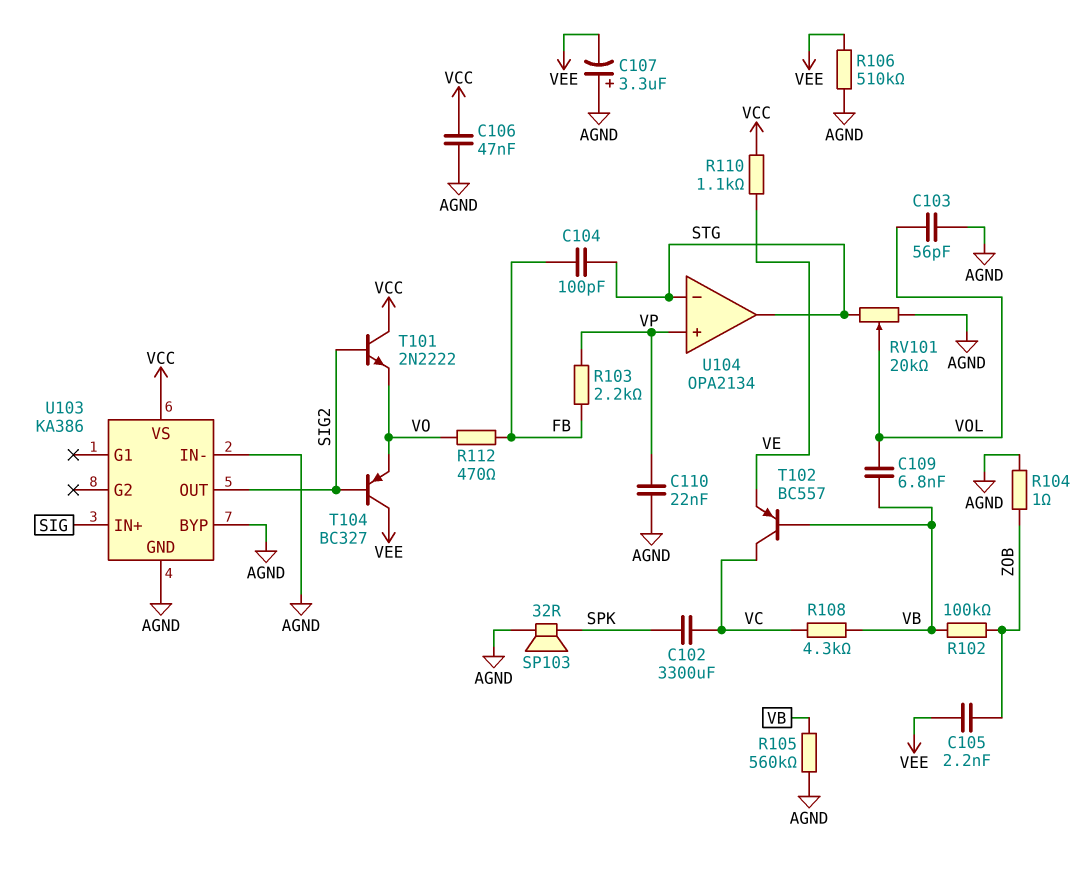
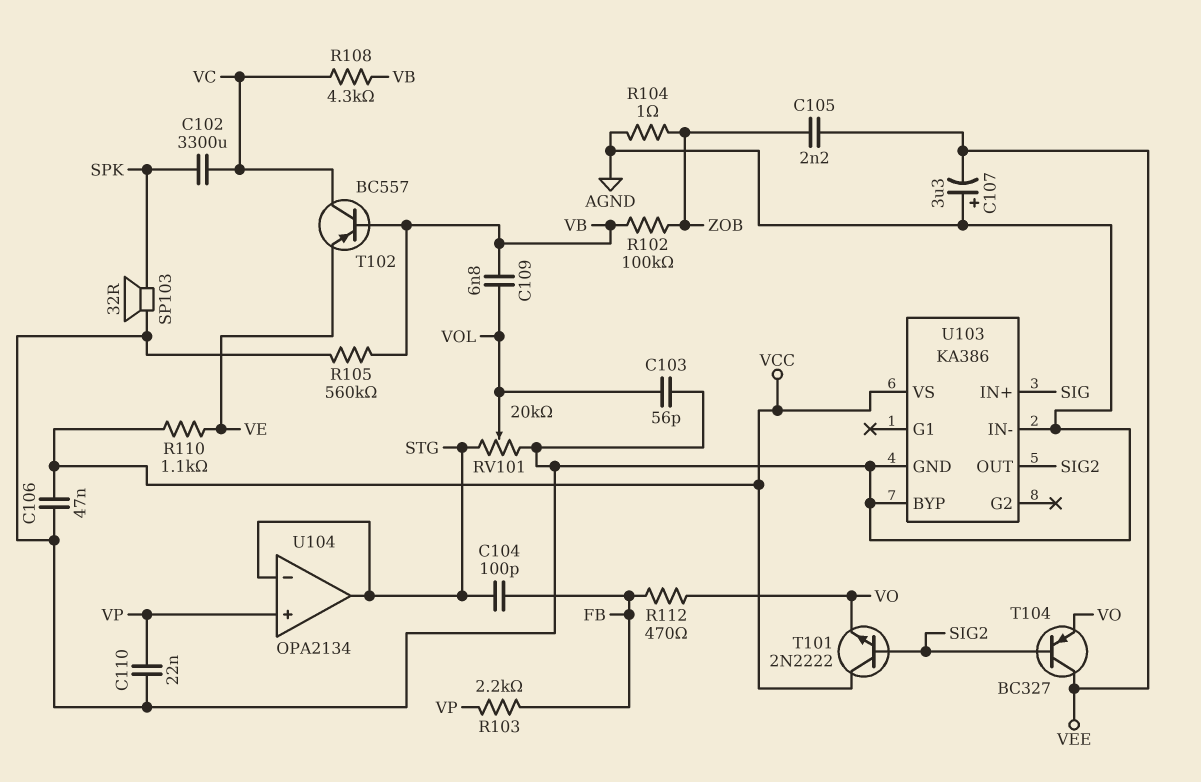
R106: 510k (AGND, VEE) -> none

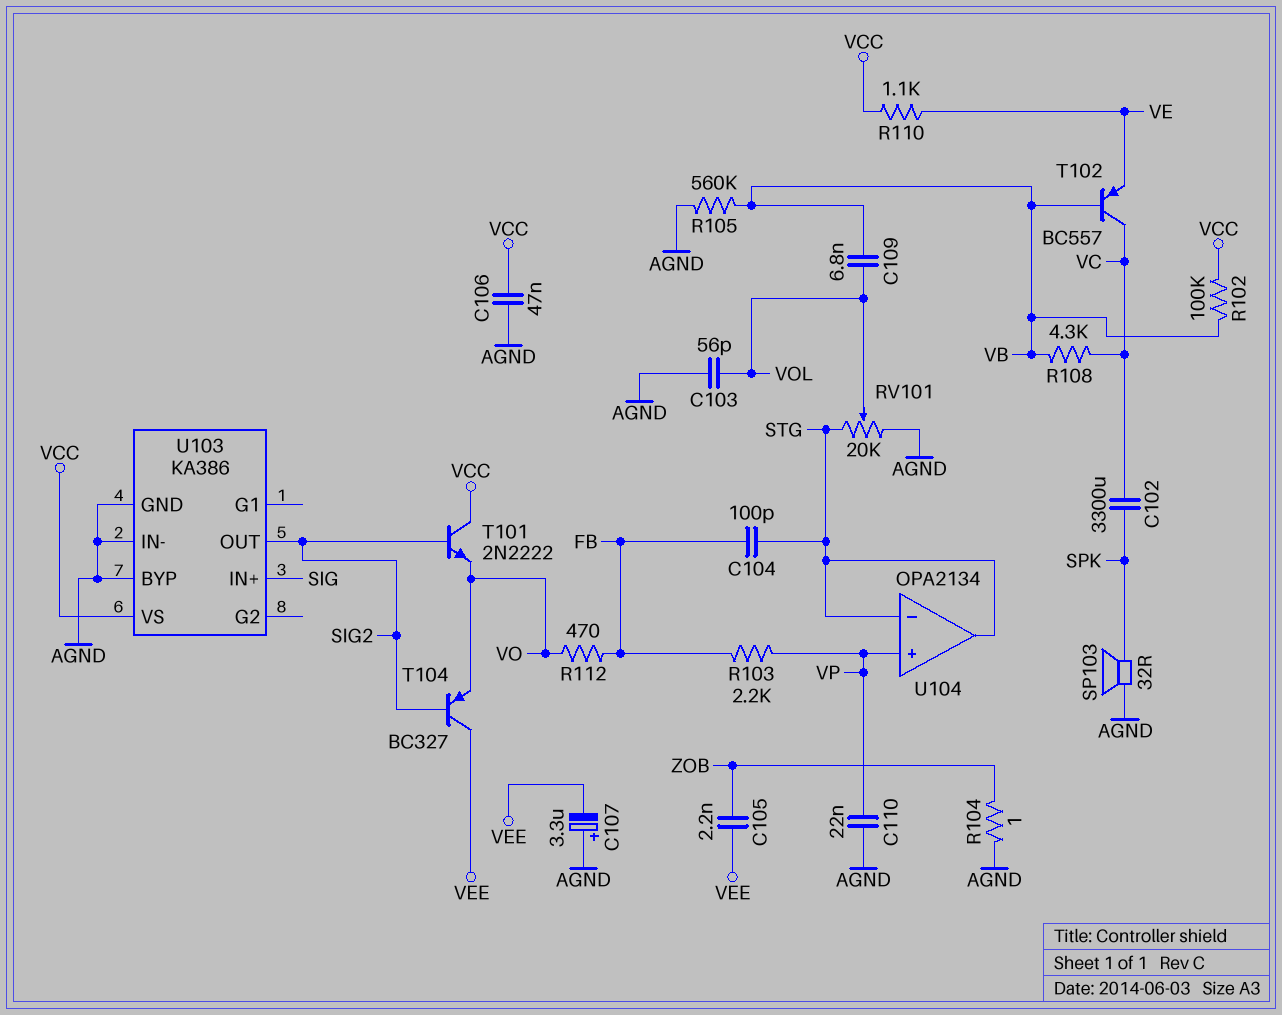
R102: 100k (VB, ZOB) -> 100k (VB, VCC)

